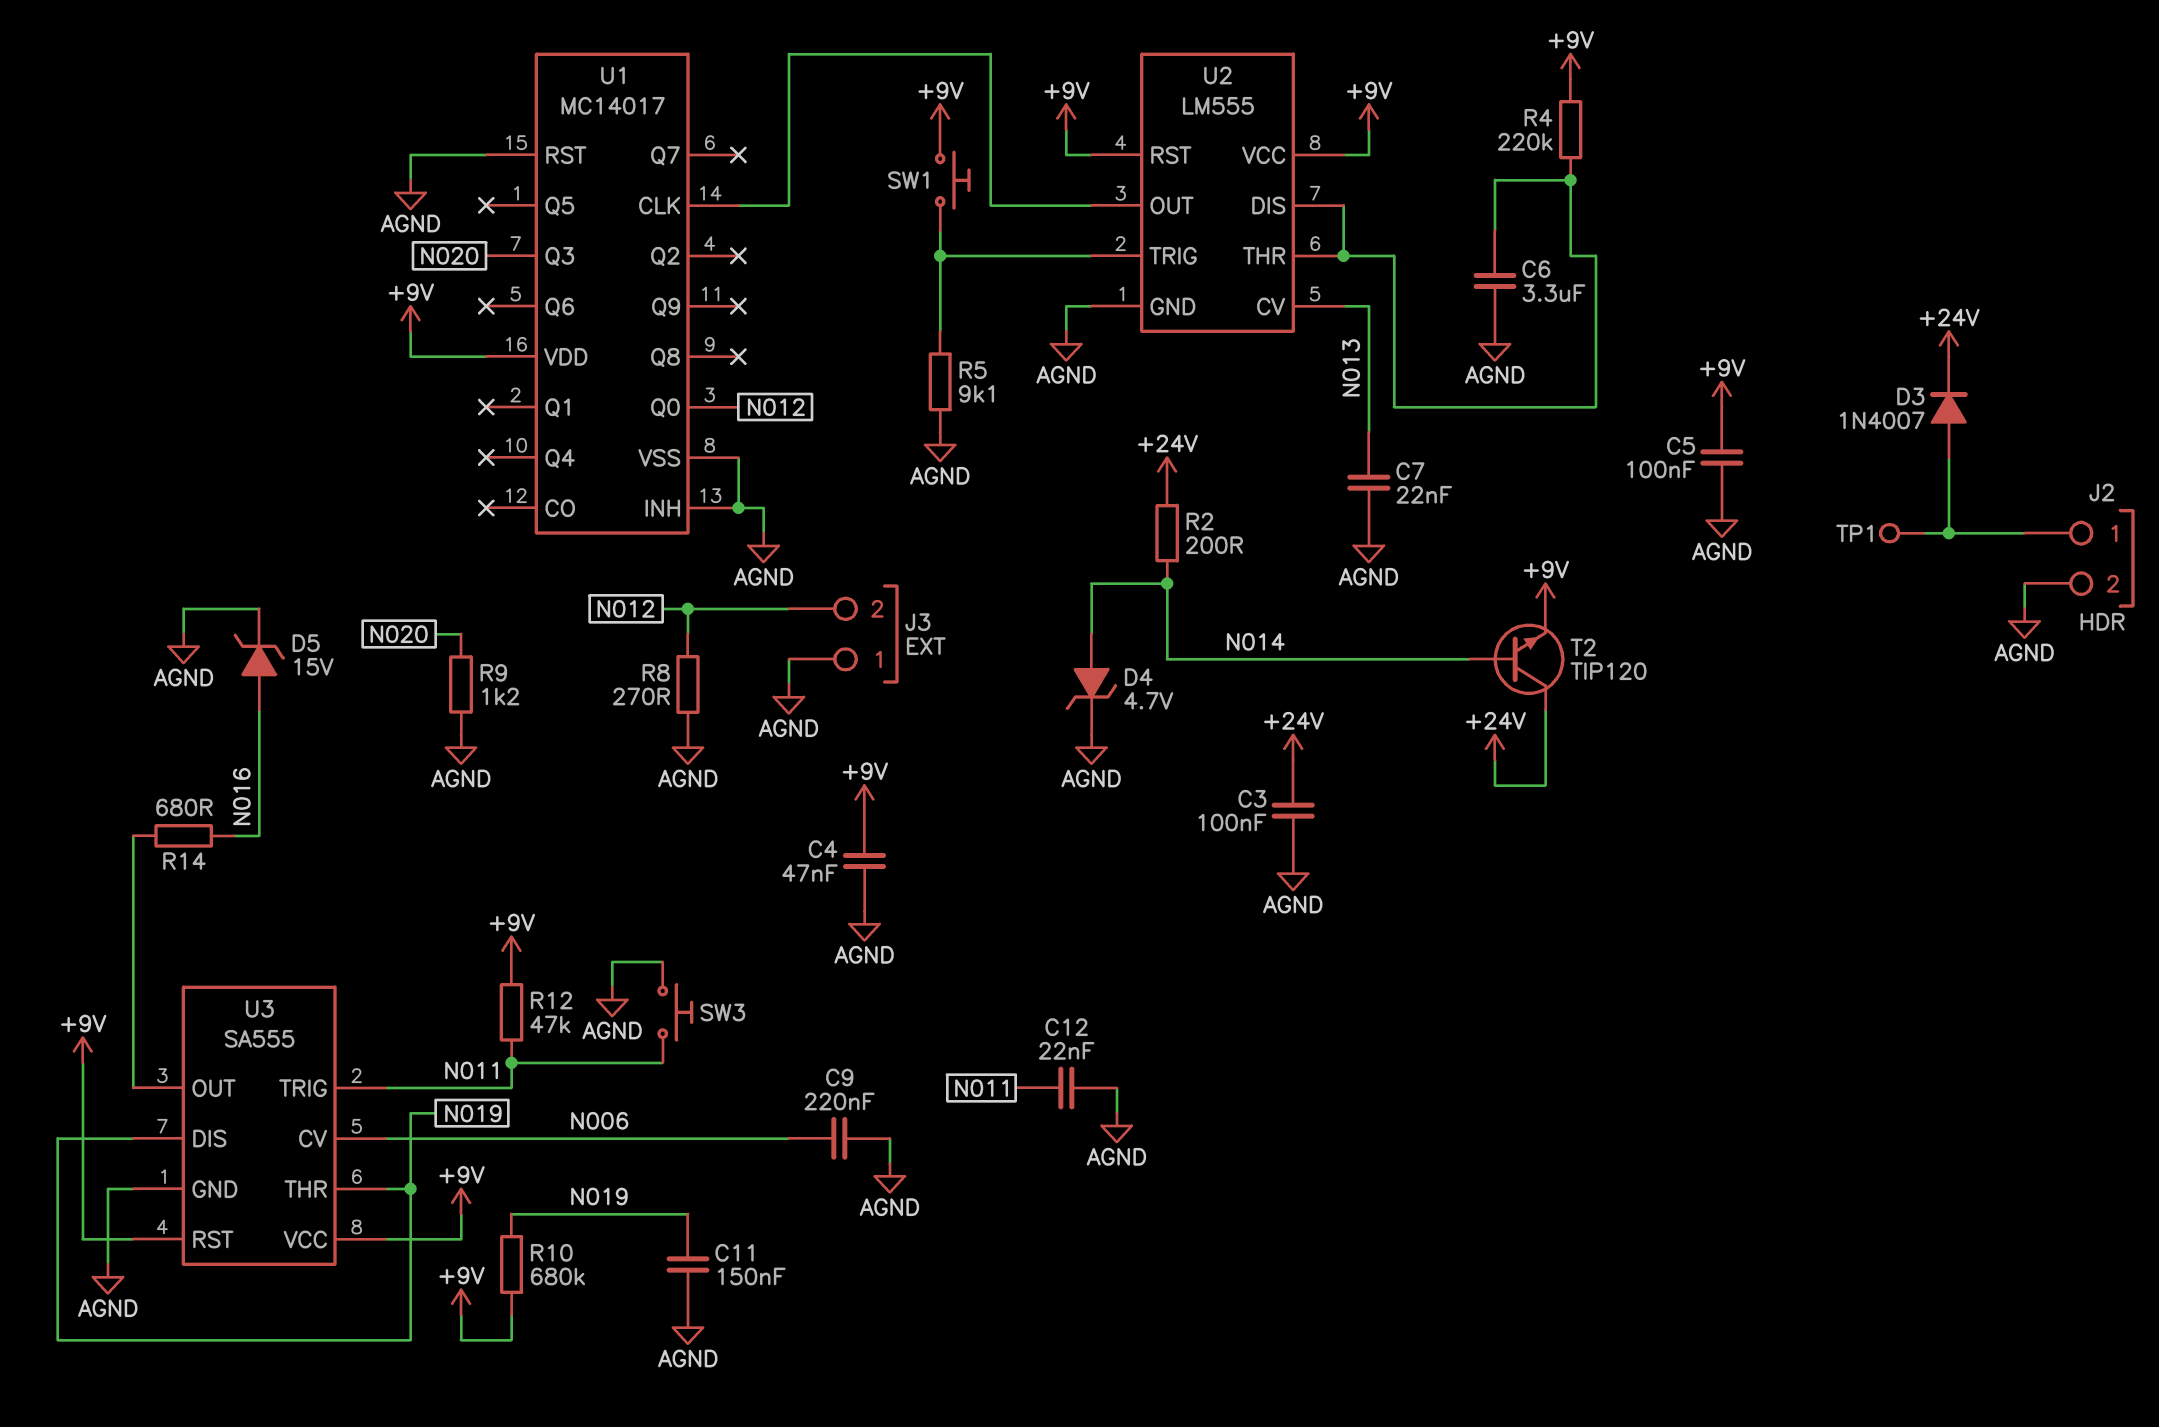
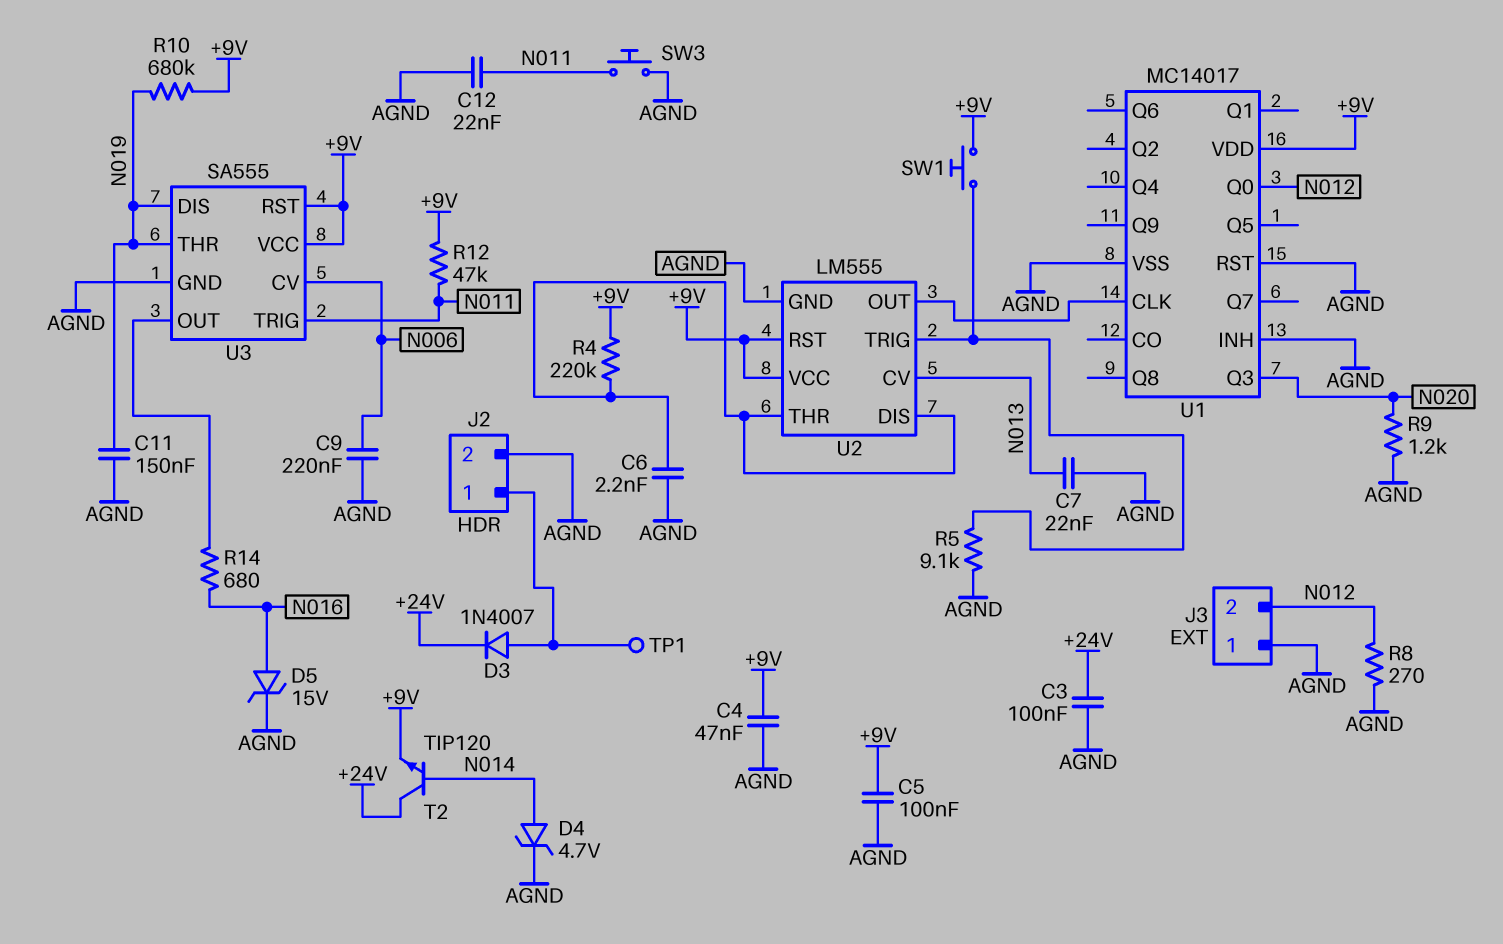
C6: 3.3uF (AGND, U2/DIS) -> 2.2nF (AGND, U2/DIS)
R2: 200 (+24V, N014) -> none

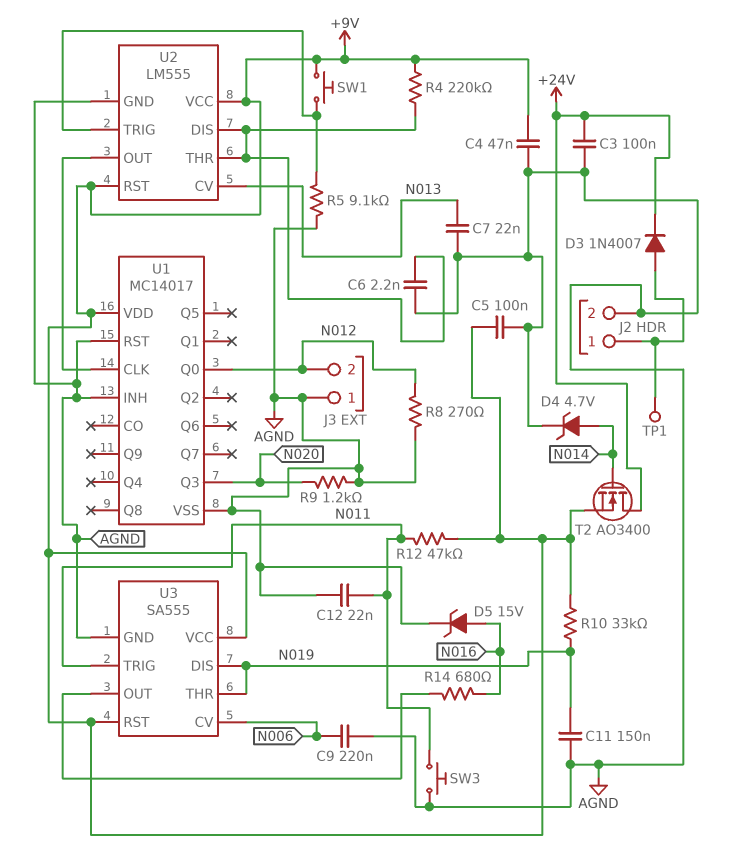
R10: 680k (+9V, N019) -> 33k (+9V, N019)
T2: NPN TIP120 (B N014, C +24V, E +9V) -> NMOS AO3400 (G N014, D +24V, S +9V)

